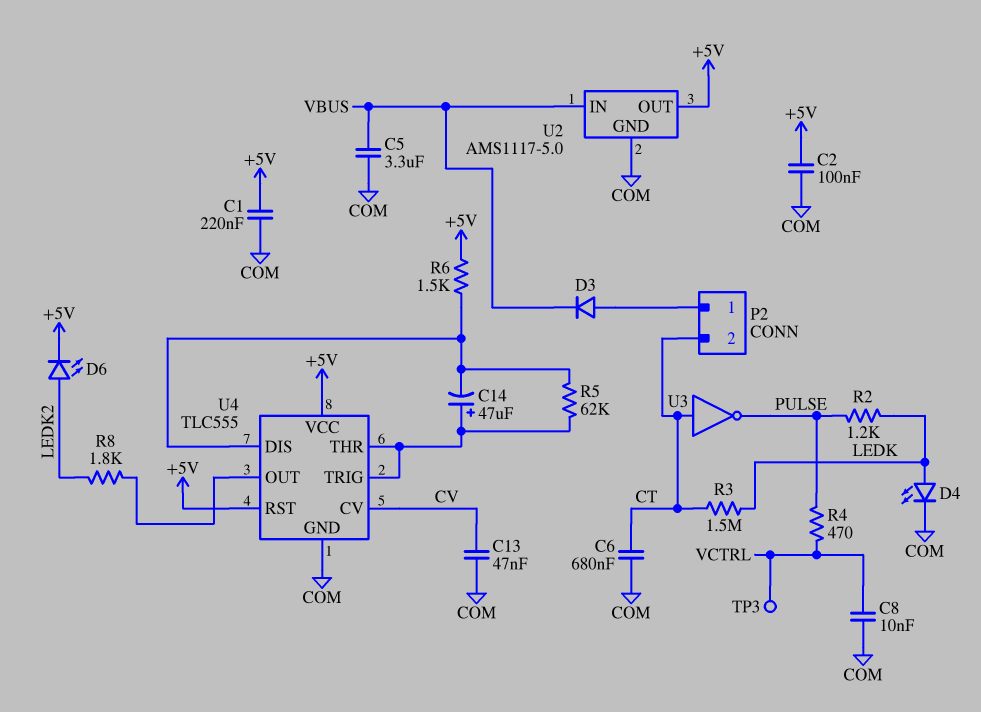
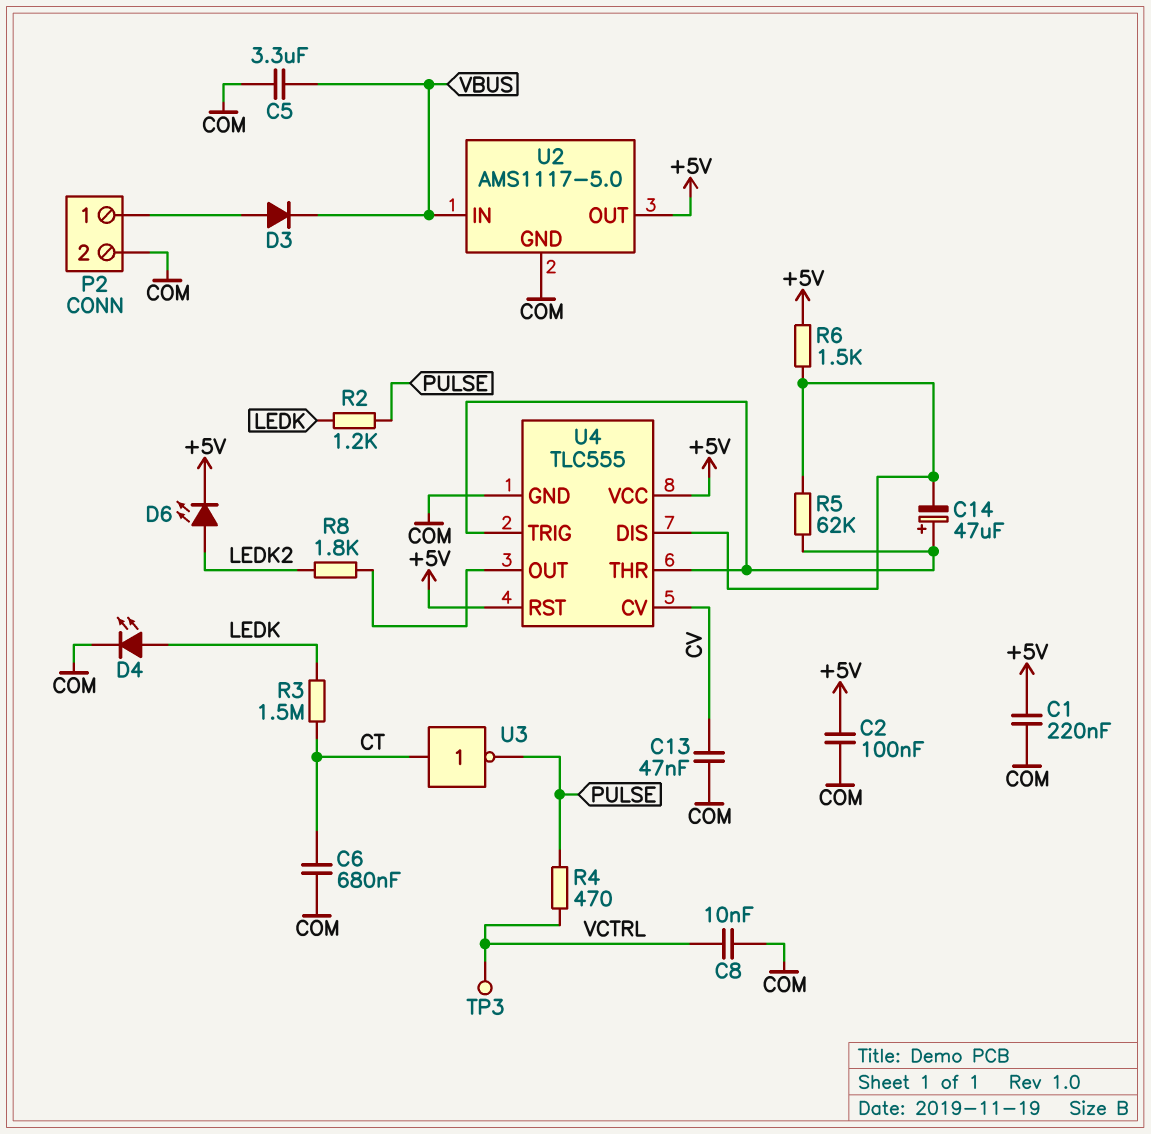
P2 pin 2: CT -> COM

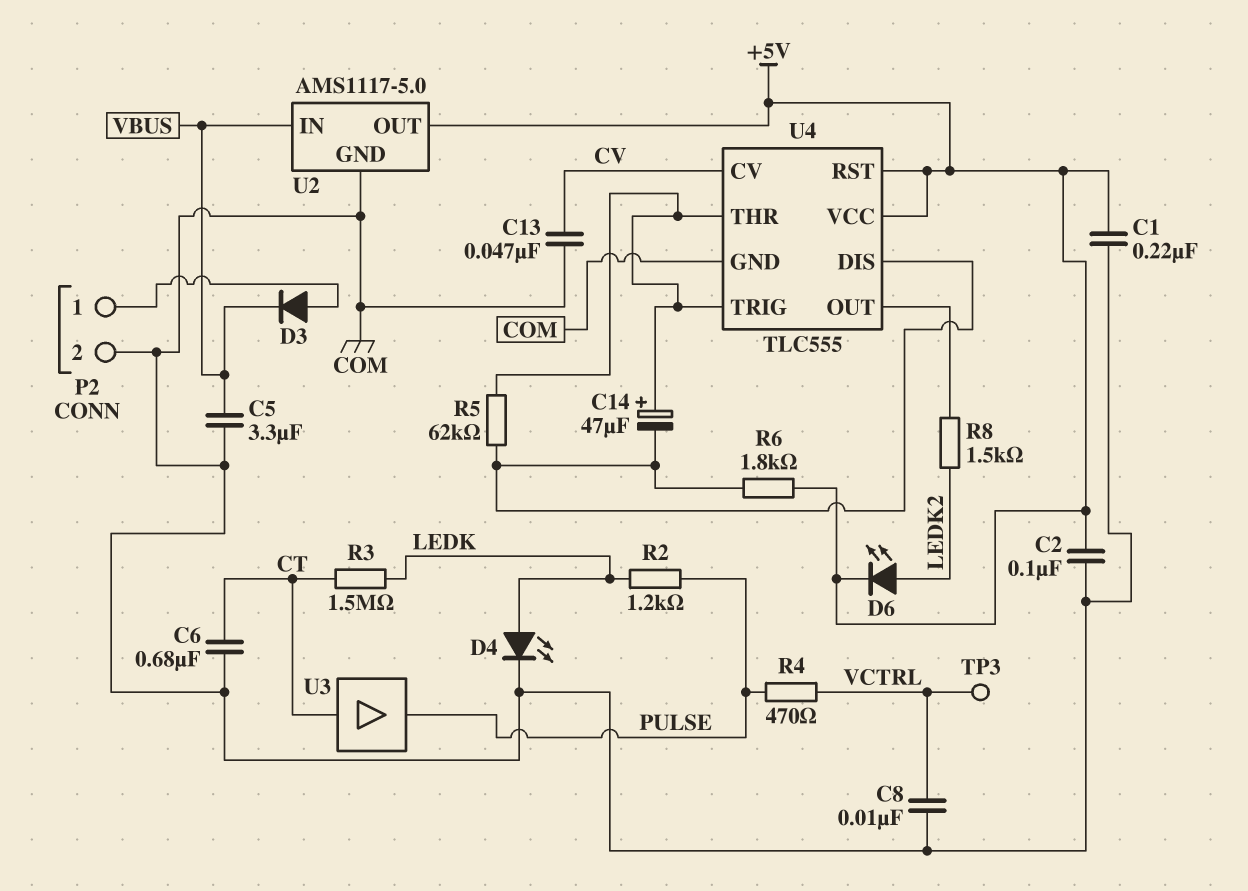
R6: 1.5k (+5V, U4/DIS) -> 1.8k (+5V, U4/DIS)
R8: 1.8k (LEDK2, U4/OUT) -> 1.5k (LEDK2, U4/OUT)
U3: NOT (in CT, out PULSE) -> buffer (in CT, out PULSE)

